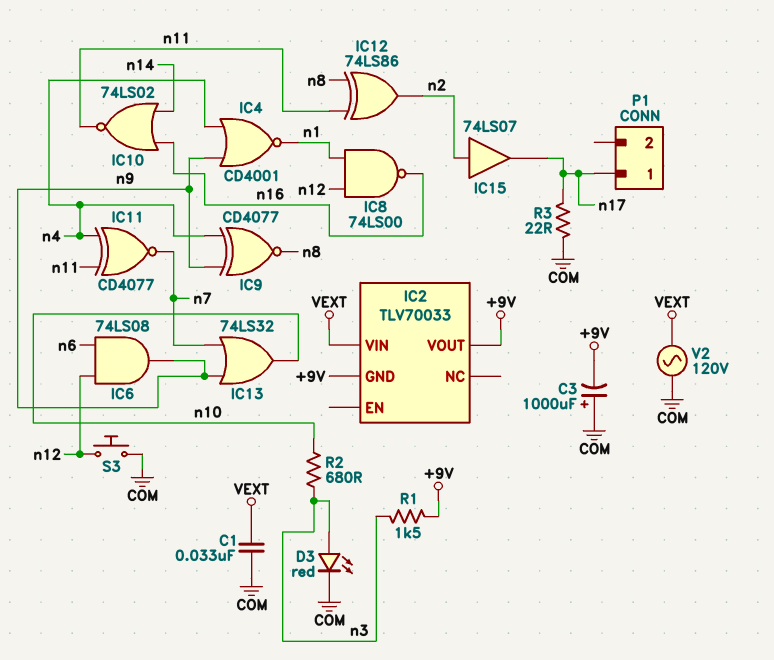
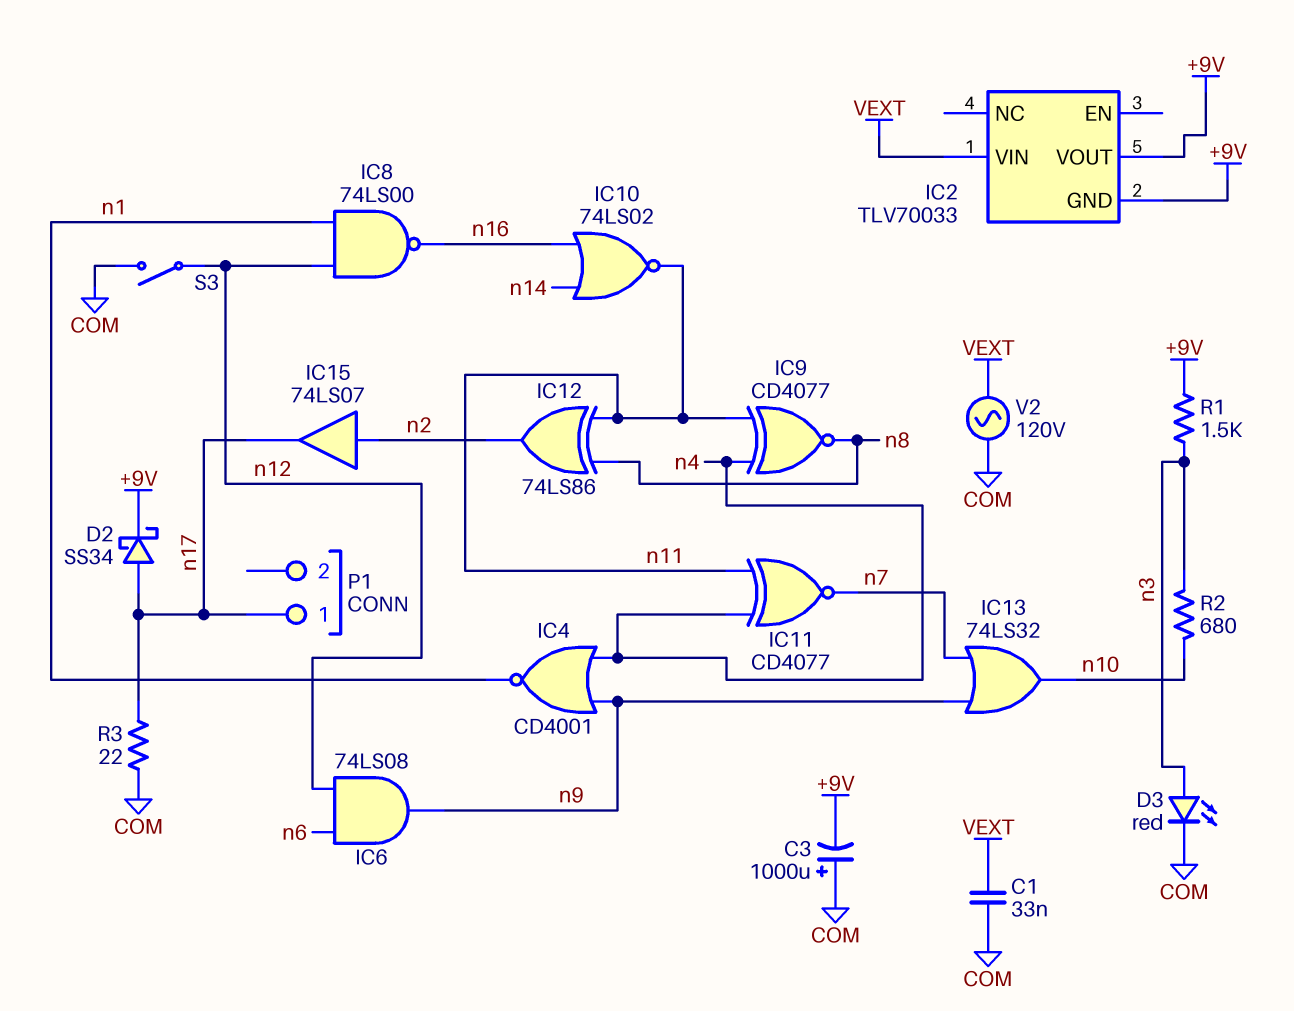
D2: none -> schottky SS34 (A n17, K +9V)
IC9: XNOR CD4077 (in n4, in n9, out n8) -> XNOR CD4077 (in n4, in n11, out n8)
S3: button (COM, n12) -> switch (COM, n12)

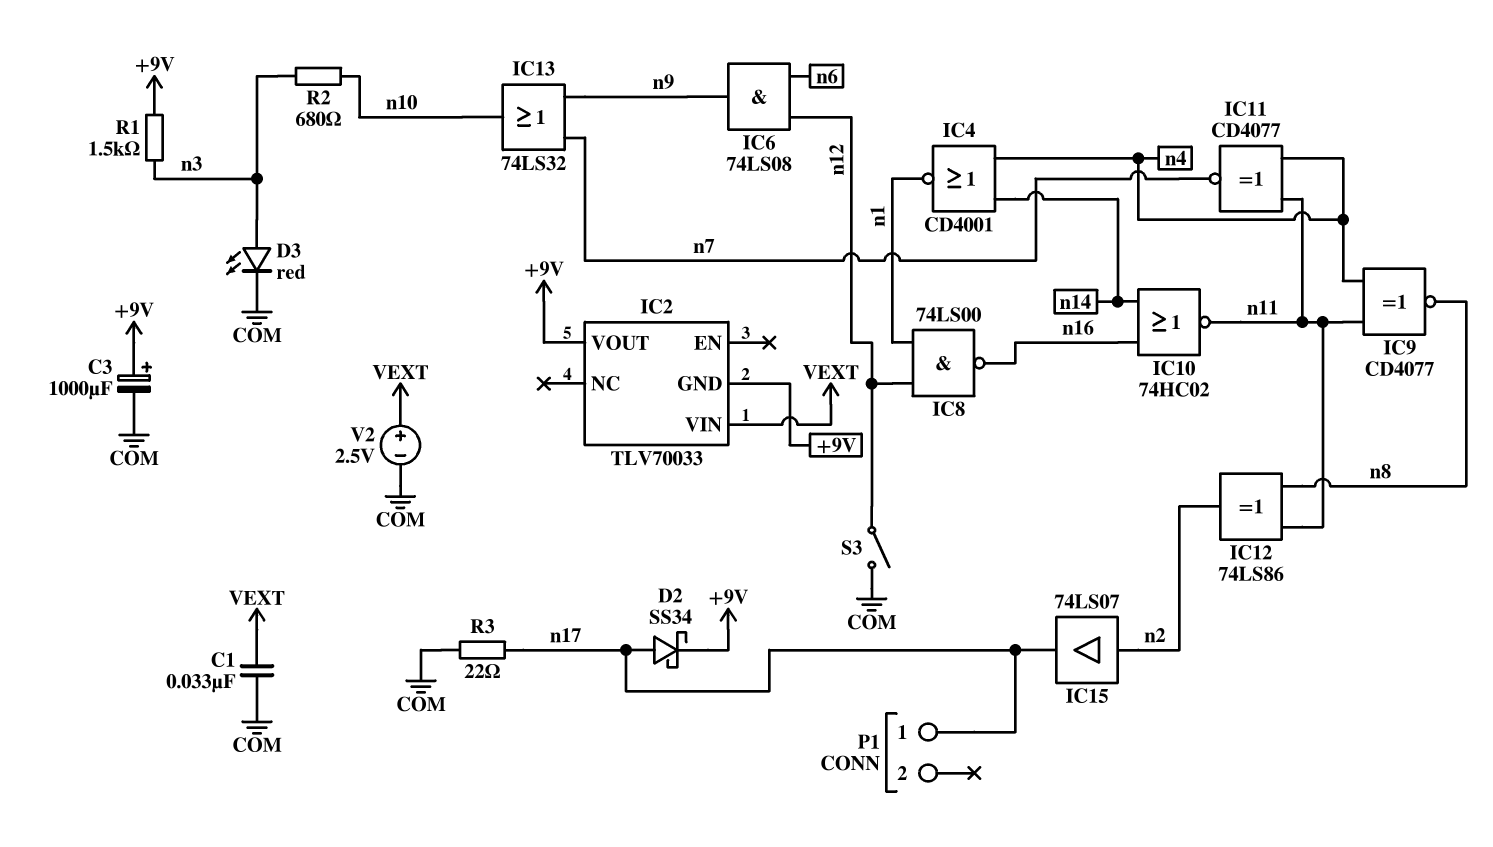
C3: 1000uF (plus COM, minus +9V) -> 1000uF (plus +9V, minus COM)
IC4: NOR CD4001 (in n4, in n9, out n1) -> NOR CD4001 (in n4, in n14, out n1)
IC10: NOR 74LS02 (in n14, in n16, out n11) -> NOR 74HC02 (in n14, in n16, out n11)
V2: AC 120V (COM, VEXT) -> 2.5V (plus VEXT, minus COM)

